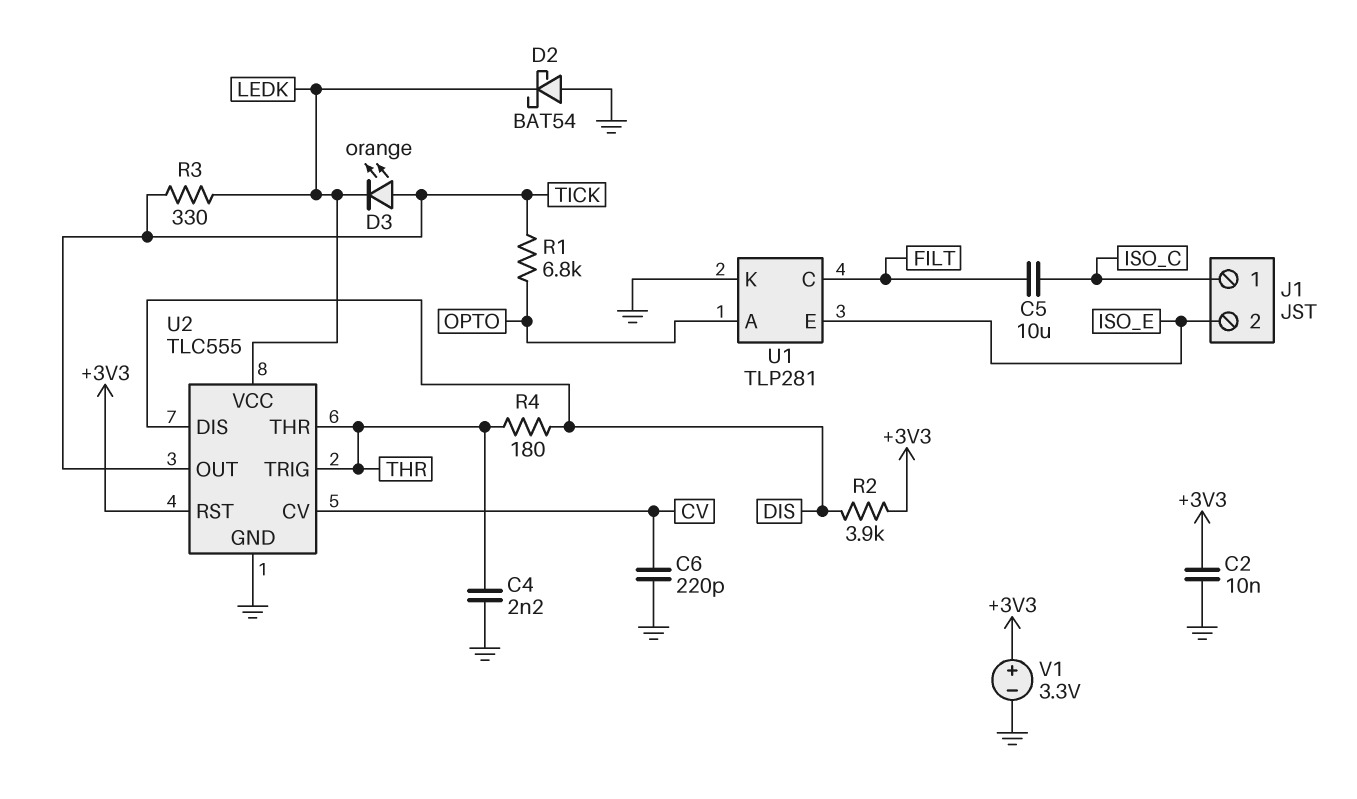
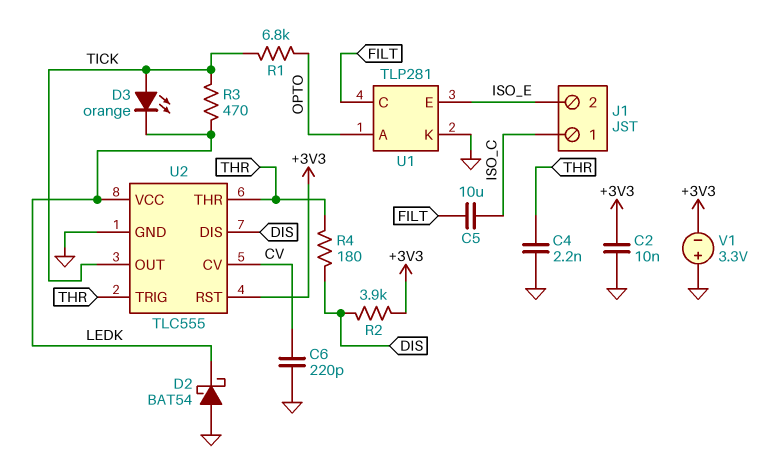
R3: 330 (LEDK, TICK) -> 470 (LEDK, TICK)
V1: 3.3V (plus +3V3, minus GND) -> 3.3V (plus GND, minus +3V3)

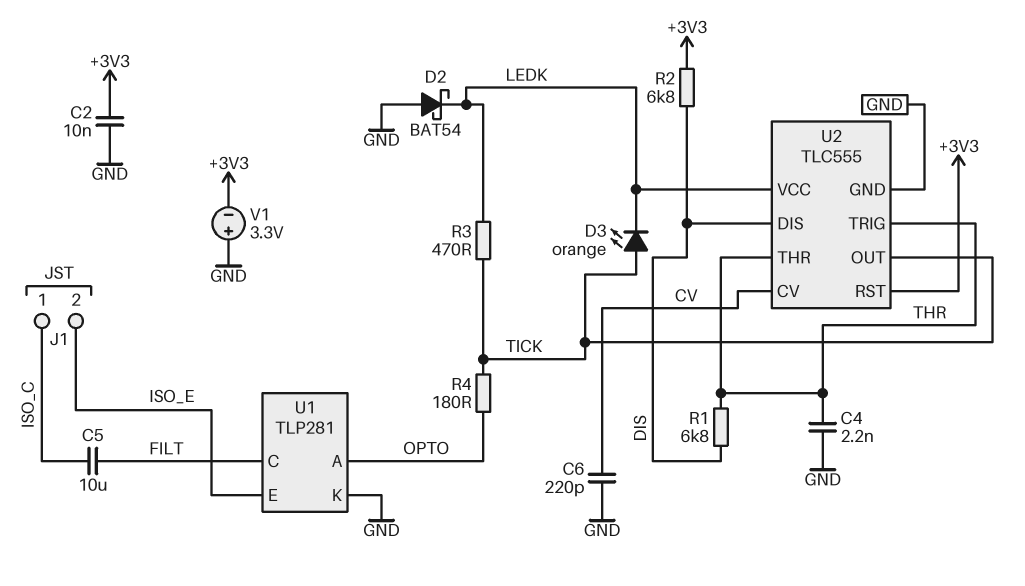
R1: 6.8k (OPTO, TICK) -> 6.8k (DIS, THR)
R2: 3.9k (+3V3, DIS) -> 6.8k (+3V3, DIS)
R4: 180 (DIS, THR) -> 180 (OPTO, TICK)

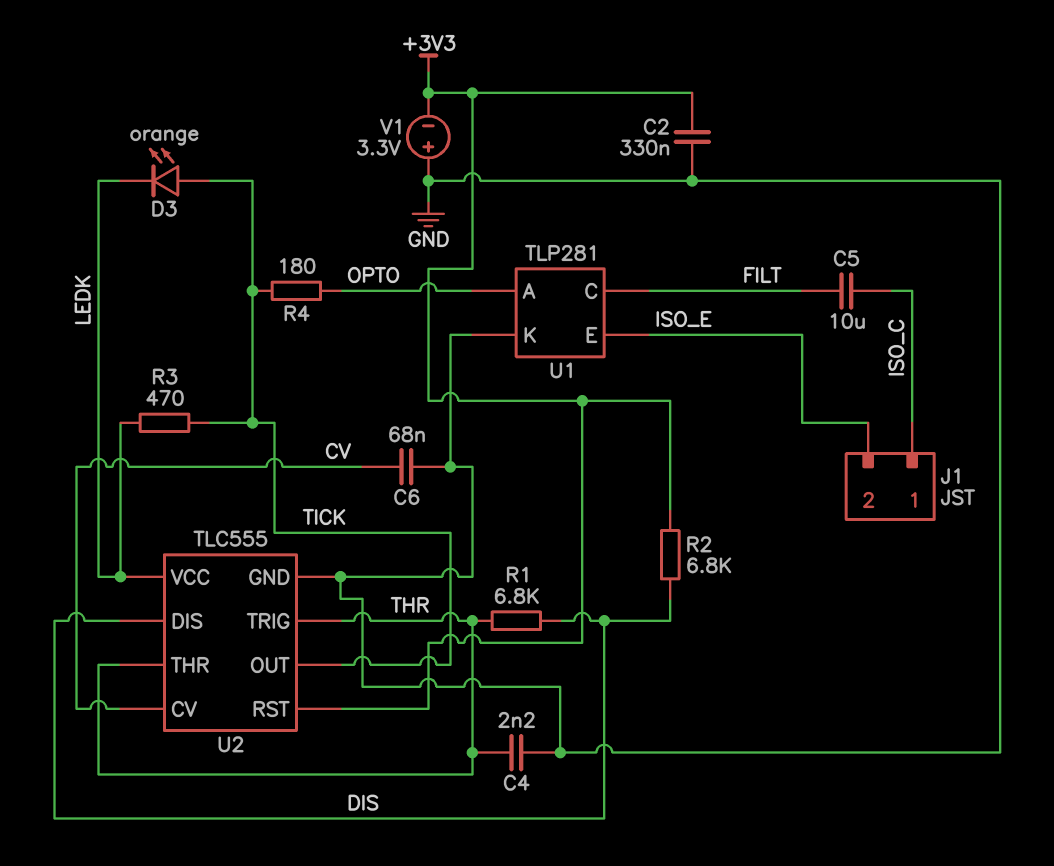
C2: 10nF (+3V3, GND) -> 330nF (+3V3, GND)
C6: 220pF (CV, GND) -> 68nF (CV, GND)
D2: schottky BAT54 (A GND, K LEDK) -> none

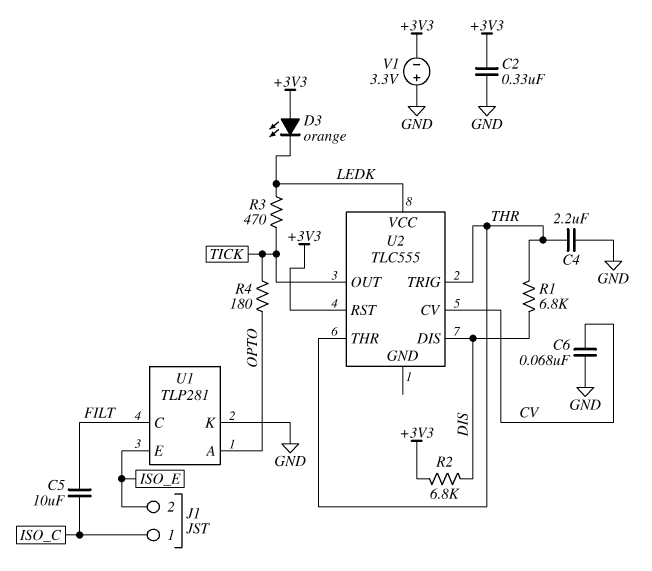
C4: 2.2nF (GND, THR) -> 2.2uF (GND, THR)
D3: LED orange (A TICK, K LEDK) -> LED orange (A +3V3, K LEDK)
U2 pin GND: GND -> none

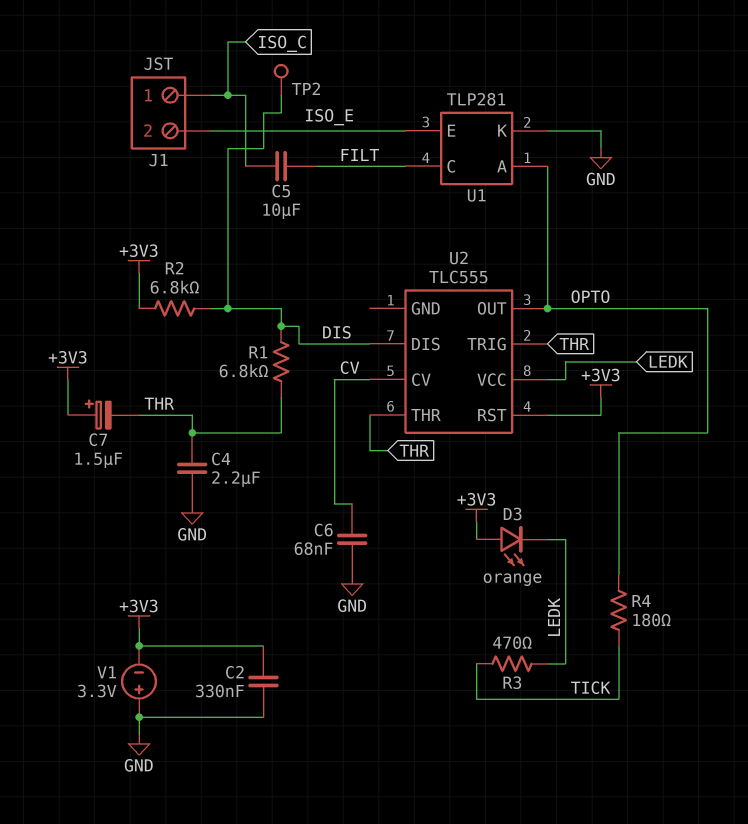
C7: none -> 1.5uF (plus +3V3, minus THR)
TP2: none -> test point (DIS)
U2 pin OUT: TICK -> OPTO

